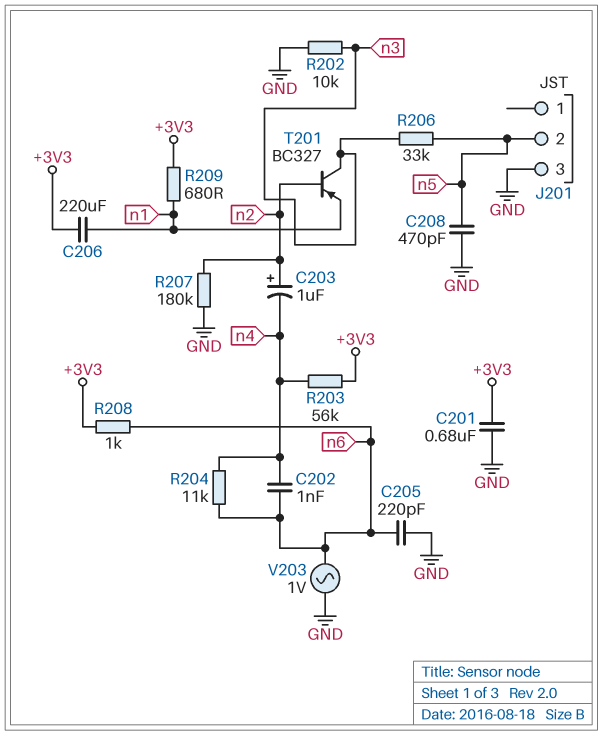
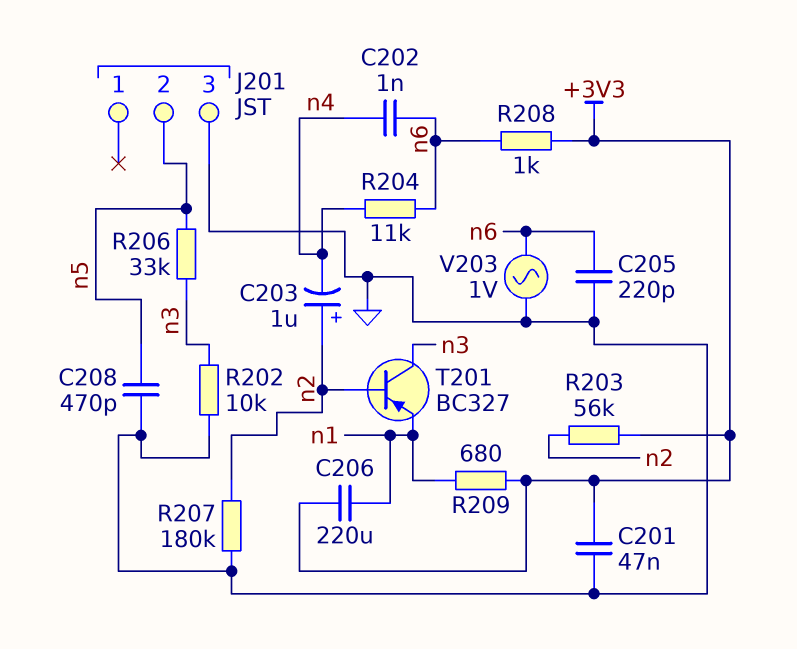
C201: 680nF (+3V3, GND) -> 47nF (+3V3, GND)
R203: 56k (+3V3, n4) -> 56k (+3V3, n2)

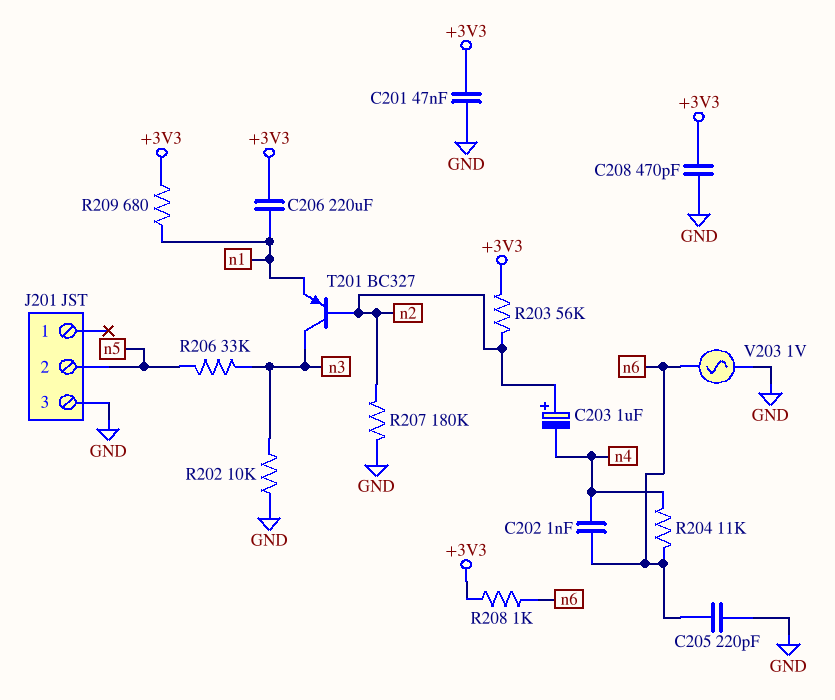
C208: 470pF (GND, n5) -> 470pF (+3V3, GND)

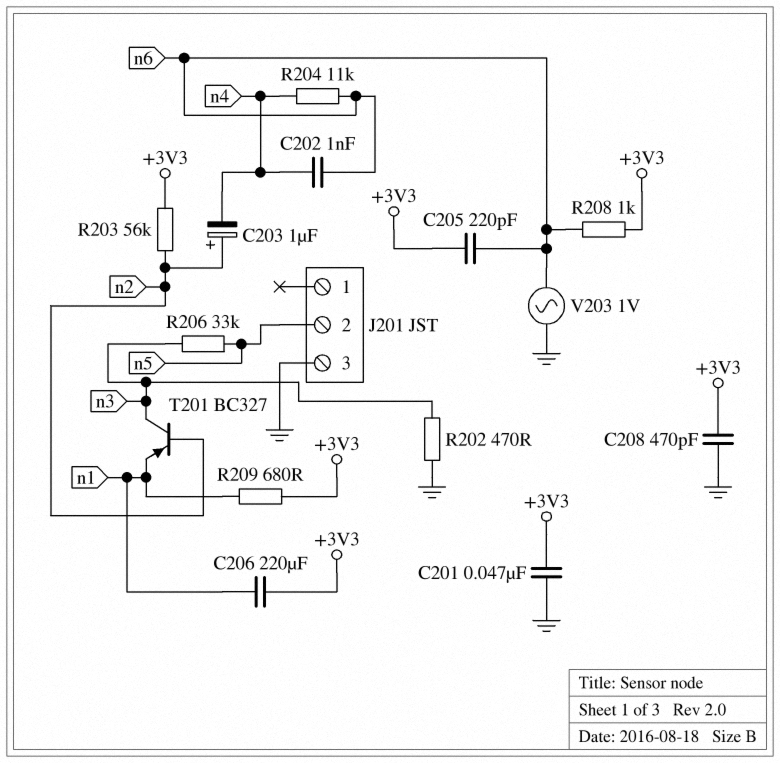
C205: 220pF (GND, n6) -> 220pF (+3V3, n6)
R202: 10k (GND, n3) -> 470 (GND, n3)
R207: 180k (GND, n2) -> none

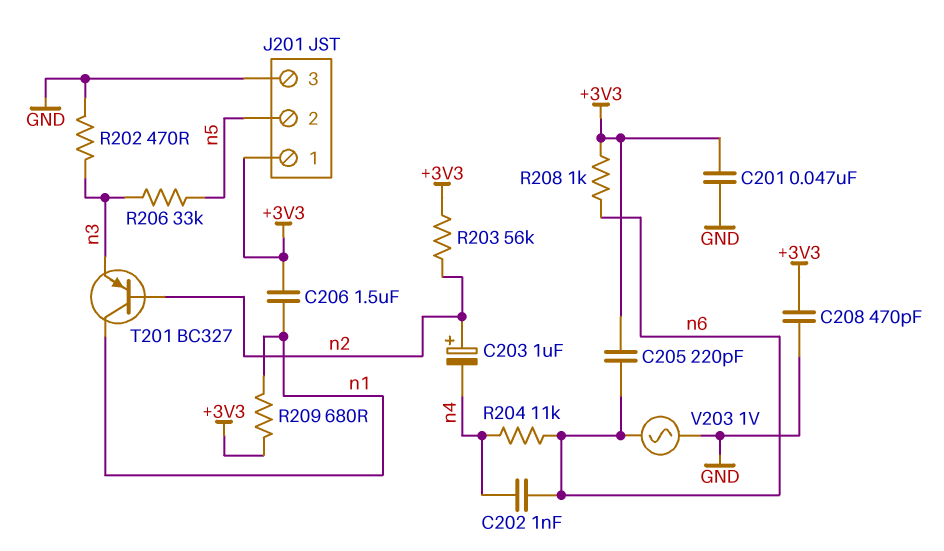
C206: 220uF (+3V3, n1) -> 1.5uF (+3V3, n1)
J201 pin 1: none -> +3V3
T201: PNP BC327 (B n2, C n3, E n1) -> PNP BC327 (B n2, C n1, E n3)

